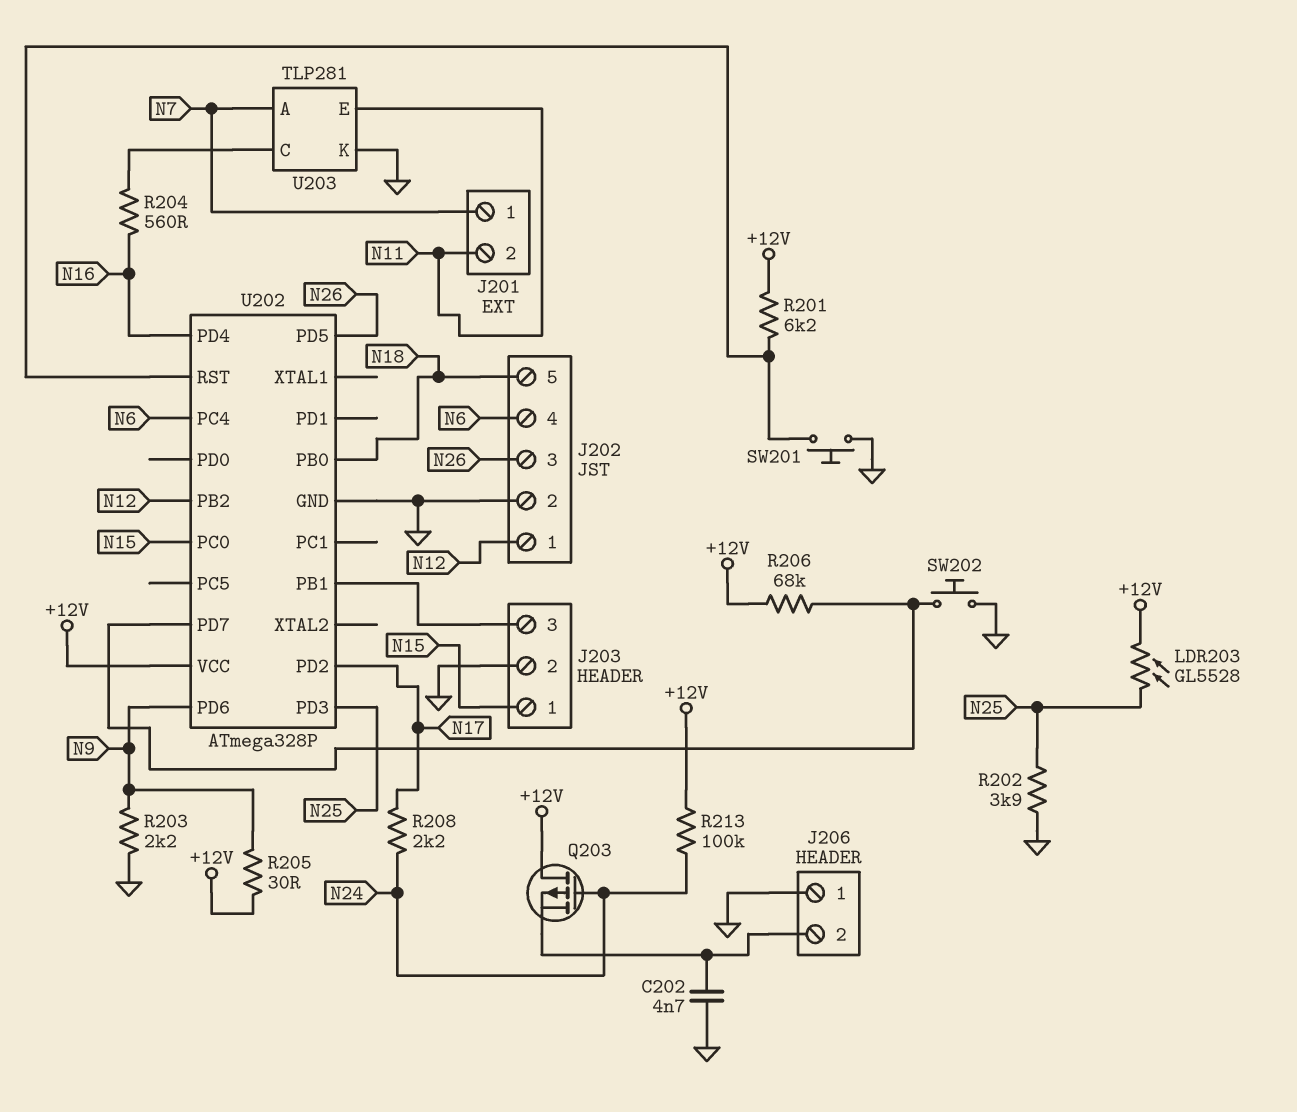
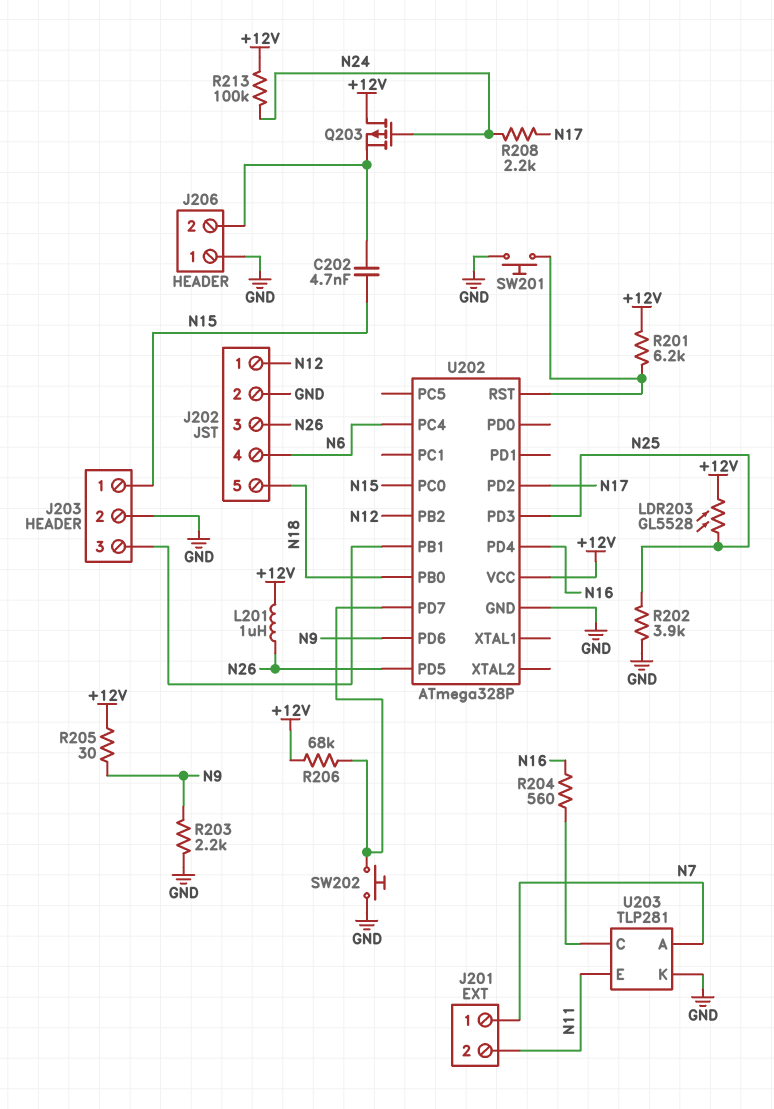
C202: 4.7nF (GND, J206/2) -> 4.7nF (J206/2, N15)
L201: none -> 1uH (+12V, N26)

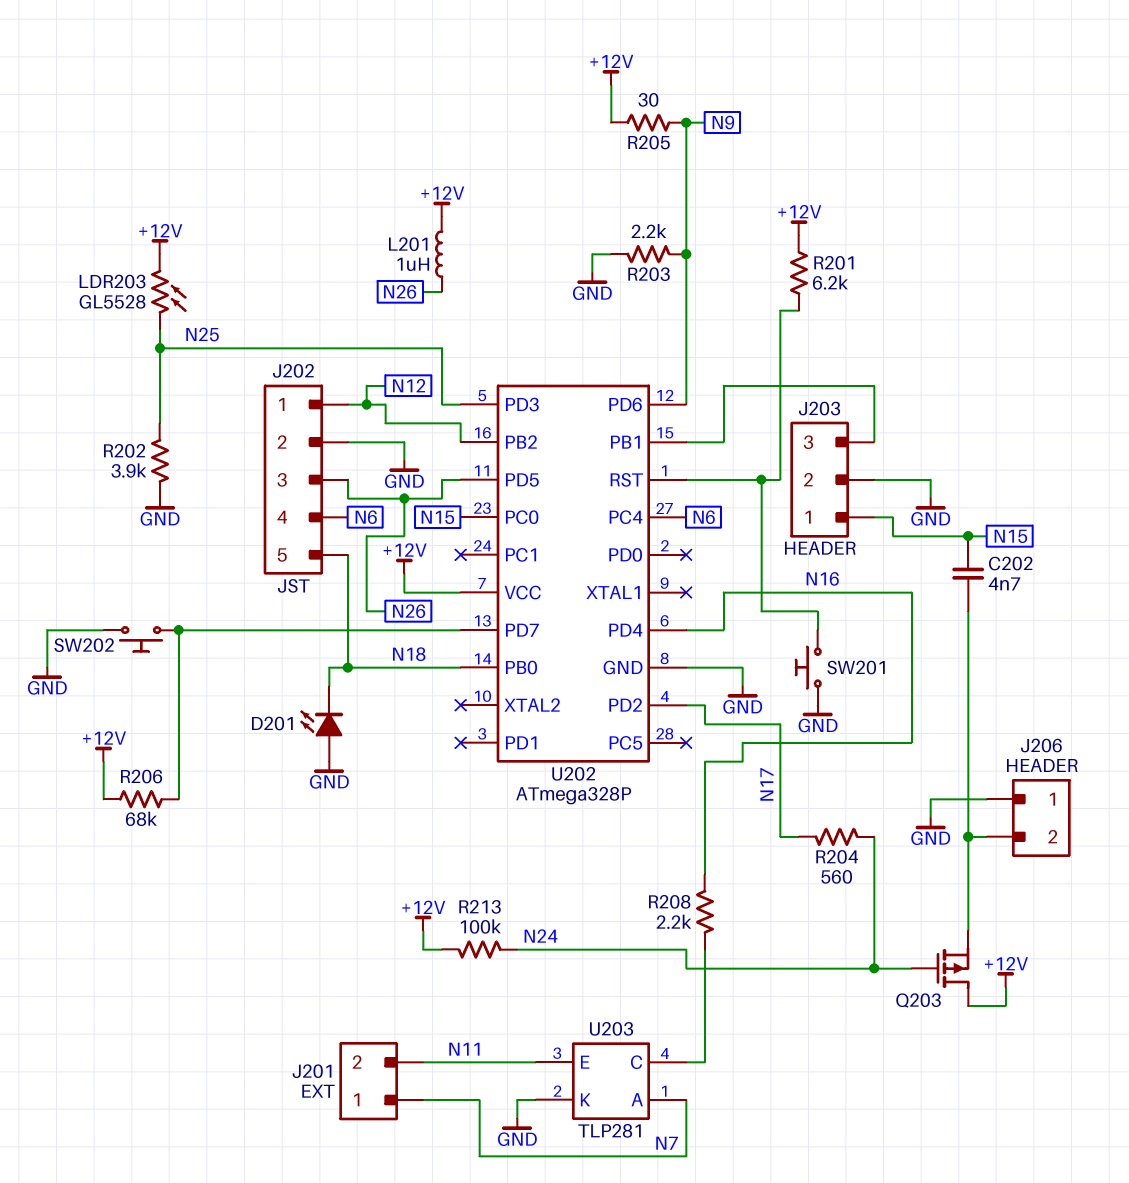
D201: none -> LED (A GND, K N18)
R204: 560 (N16, U203/C) -> 560 (N17, N24)
R208: 2.2k (N17, N24) -> 2.2k (N16, U203/C)

